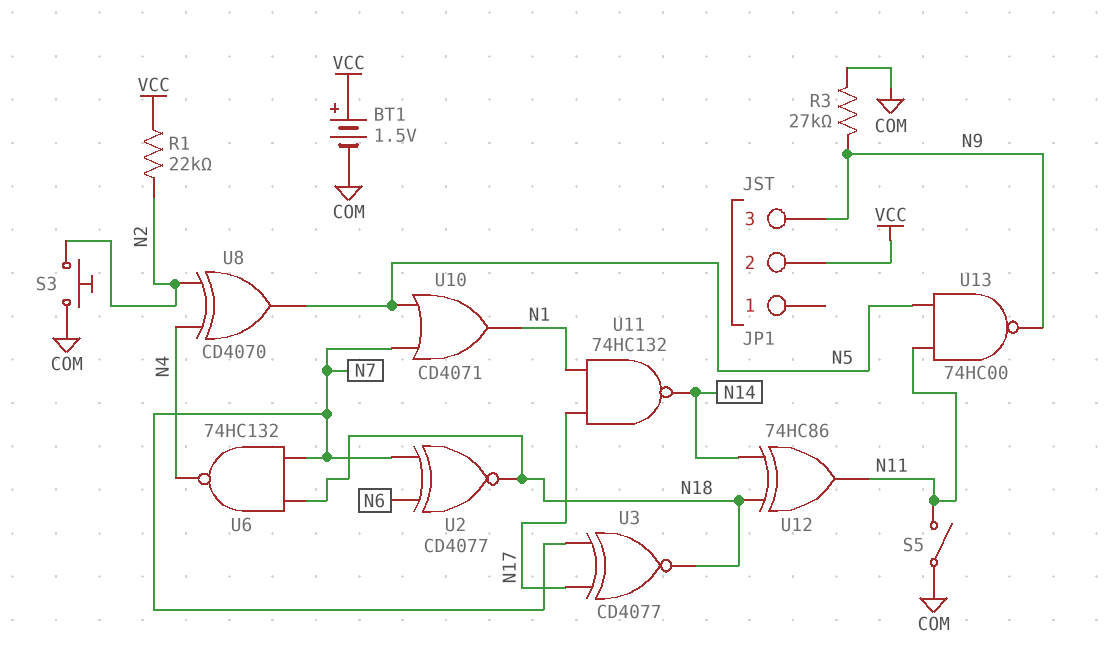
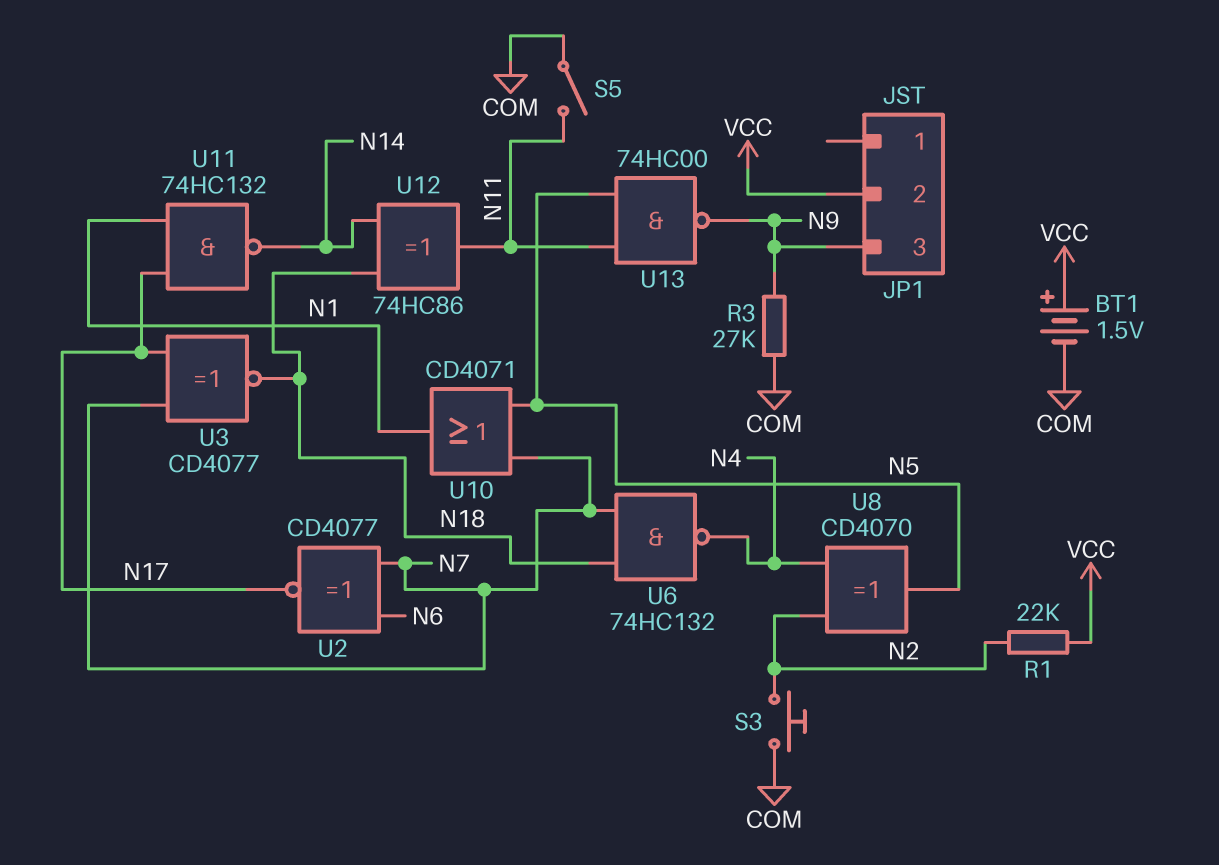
U2: XNOR CD4077 (in N6, in N7, out N18) -> XNOR CD4077 (in N6, in N7, out N17)

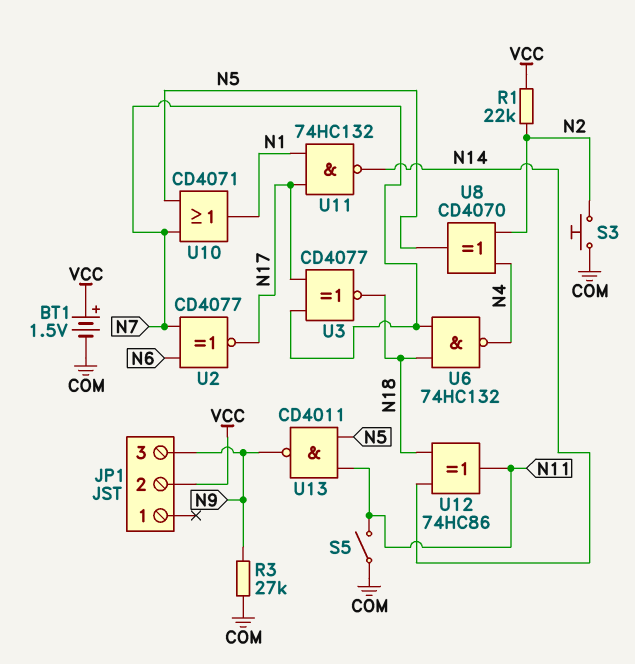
U13: NAND 74HC00 (in N5, in N11, out N9) -> NAND CD4011 (in N5, in N11, out N9)

